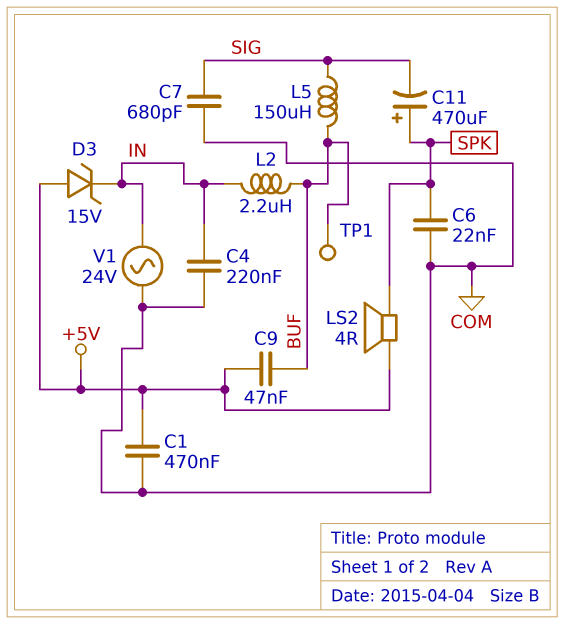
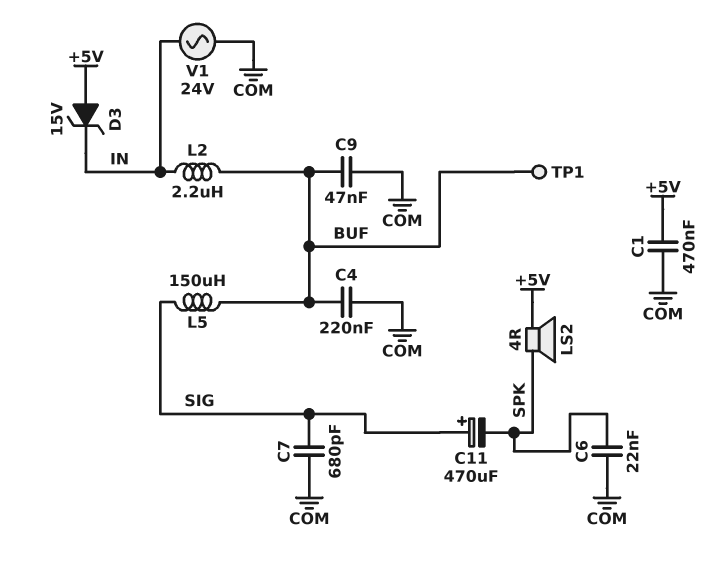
C4: 220nF (COM, IN) -> 220nF (BUF, COM)
C9: 47nF (+5V, BUF) -> 47nF (BUF, COM)
C11: 470uF (plus SPK, minus SIG) -> 470uF (plus SIG, minus SPK)

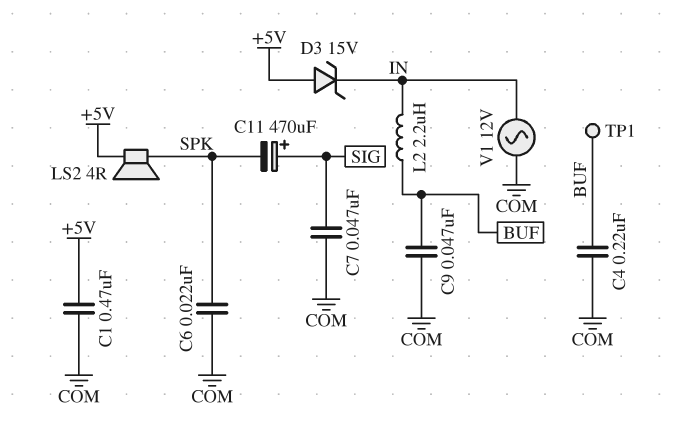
C7: 680pF (COM, SIG) -> 47nF (COM, SIG)
L5: 150uH (BUF, SIG) -> none
V1: AC 24V (COM, IN) -> AC 12V (COM, IN)

